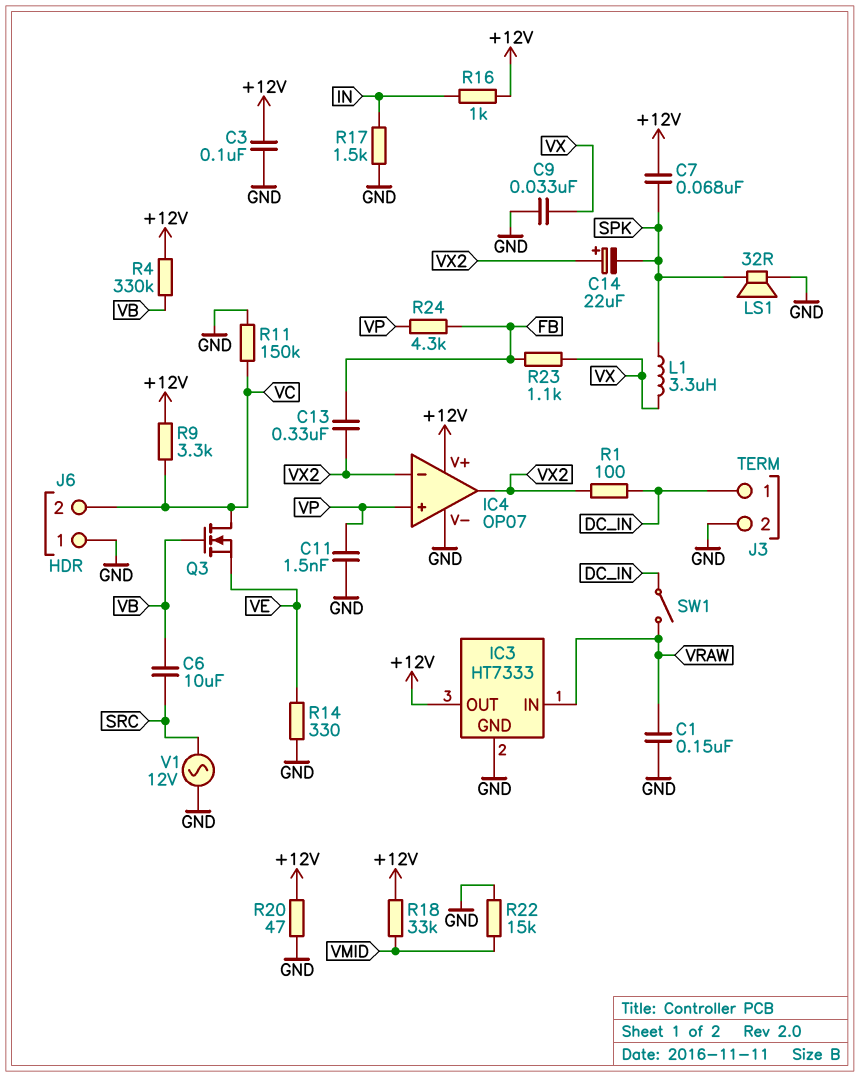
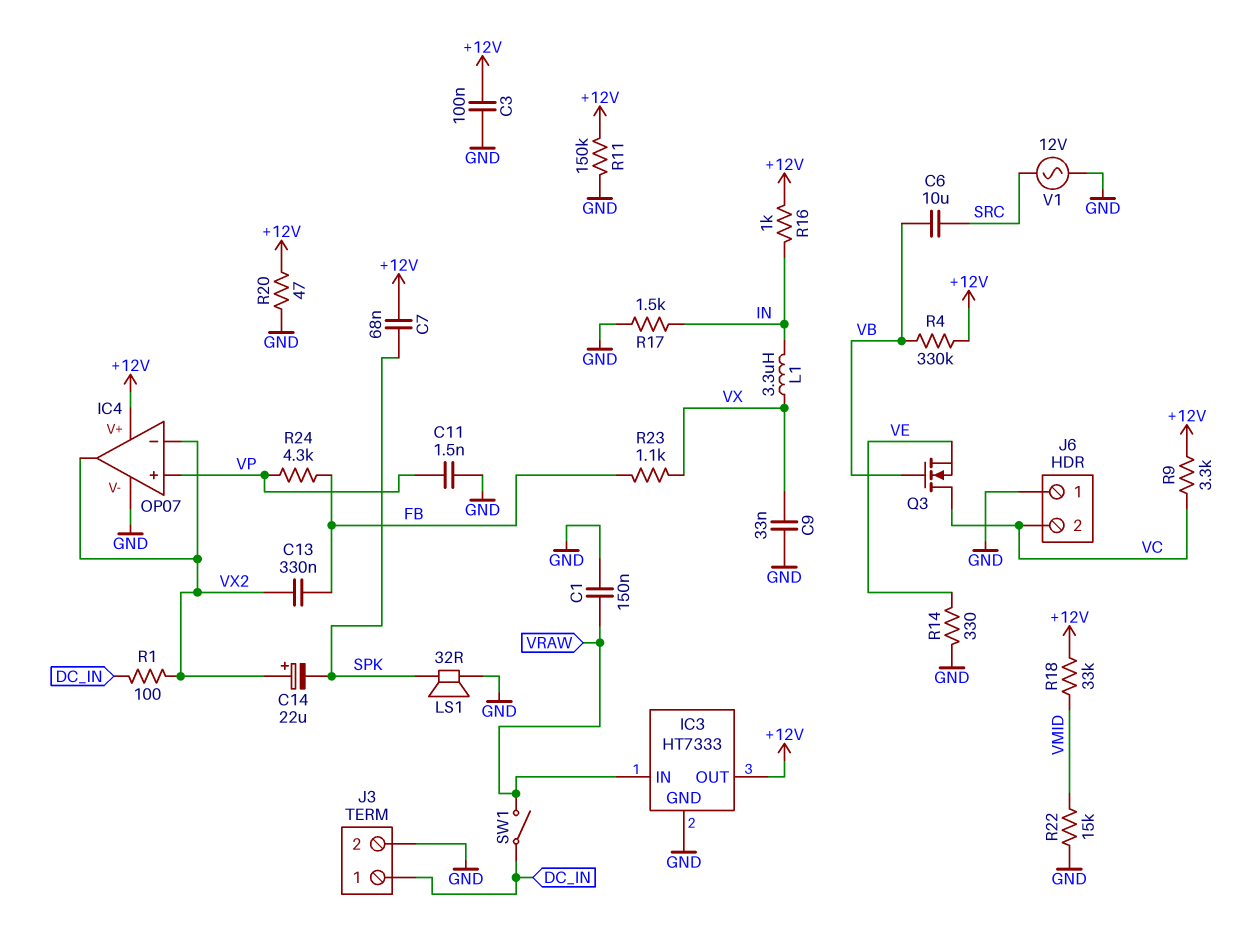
L1: 3.3uH (SPK, VX) -> 3.3uH (IN, VX)
R11: 150k (GND, VC) -> 150k (+12V, GND)

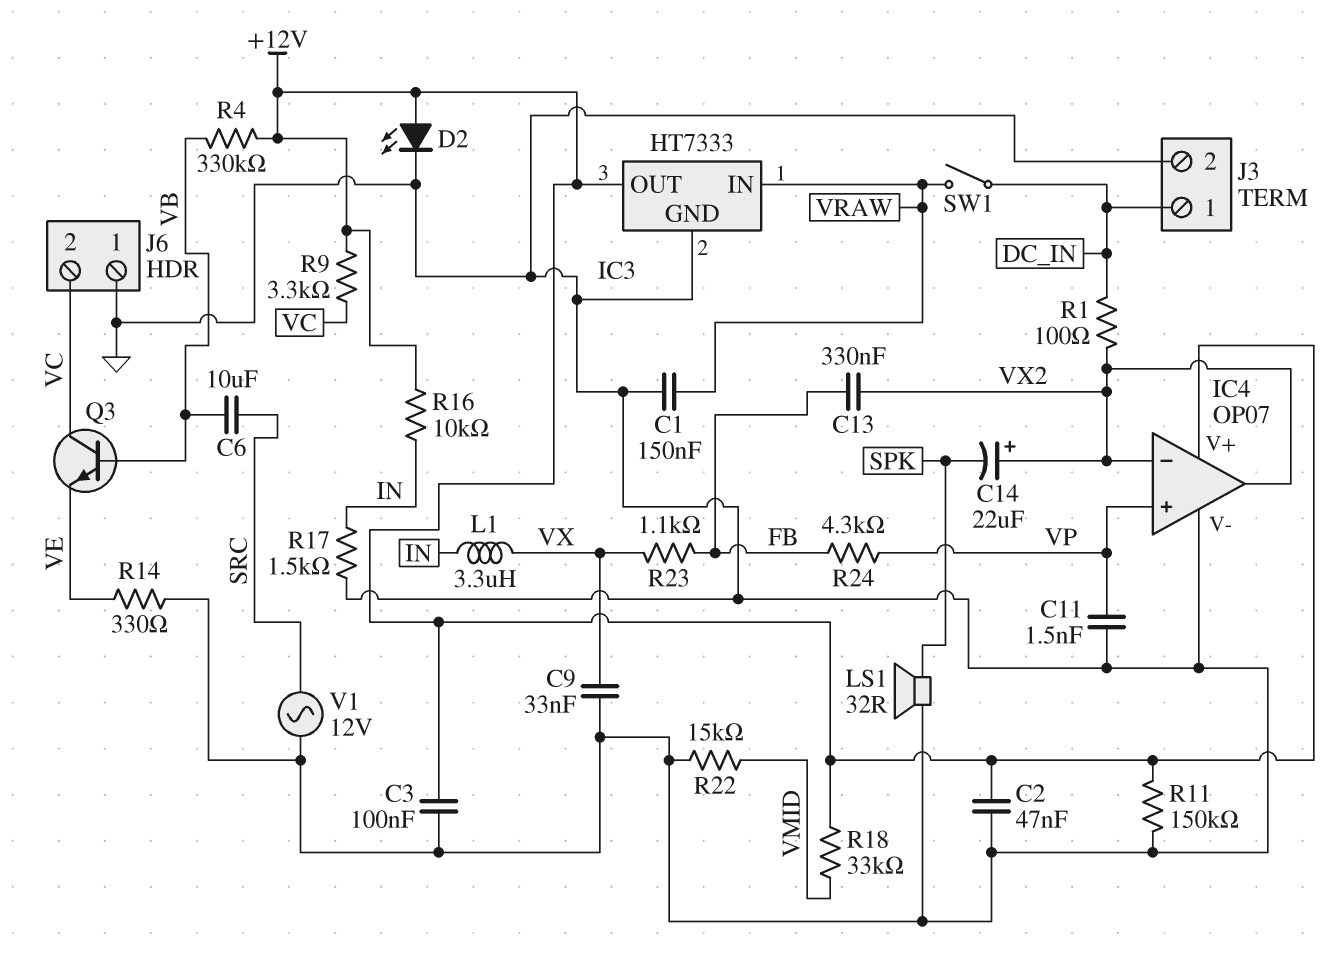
C2: none -> 47nF (+12V, GND)
C7: 68nF (+12V, SPK) -> none
D2: none -> LED (A +12V, K GND)
Q3: NMOS (G VB, D VC, S VE) -> NPN (B VB, C VC, E VE)
R16: 1k (+12V, IN) -> 10k (+12V, IN)
R20: 47 (+12V, GND) -> none

